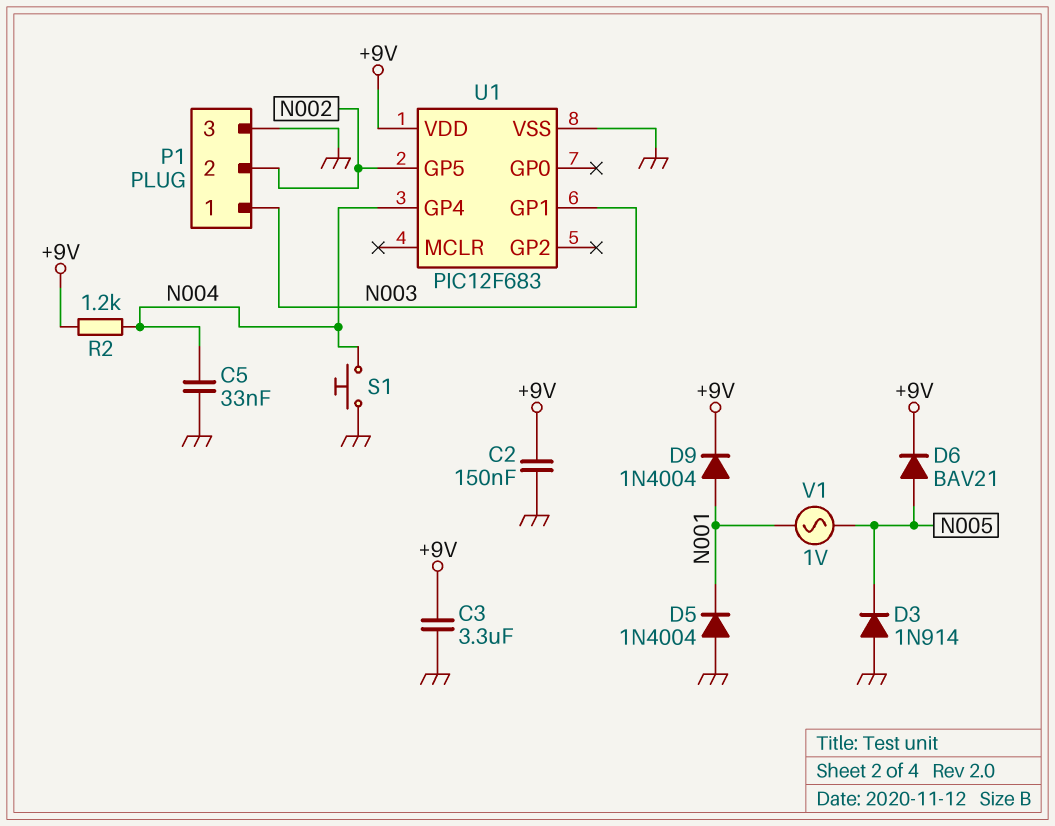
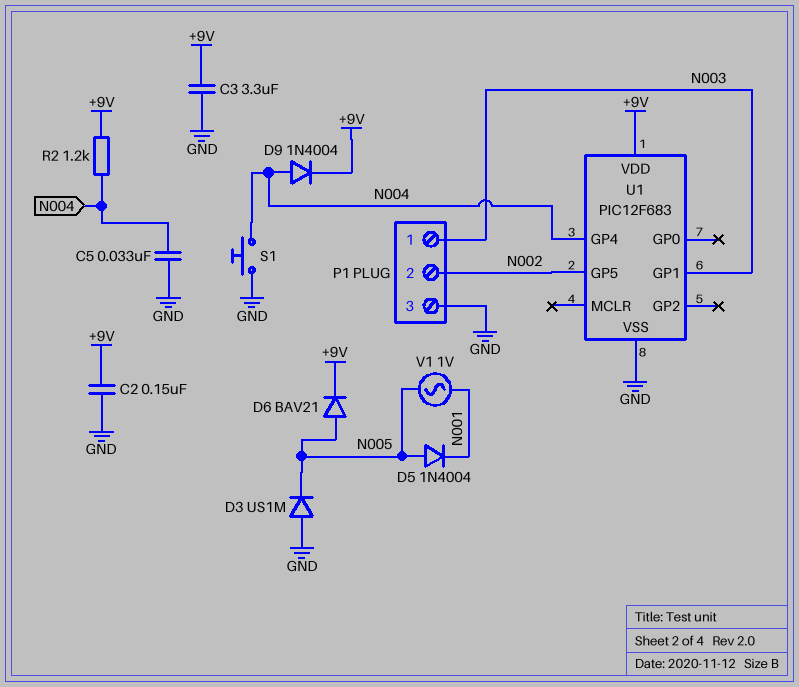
D3: diode 1N914 (A GND, K N005) -> diode US1M (A GND, K N005)
D5: diode 1N4004 (A GND, K N001) -> diode 1N4004 (A N005, K N001)
D9: diode 1N4004 (A N001, K +9V) -> diode 1N4004 (A N004, K +9V)

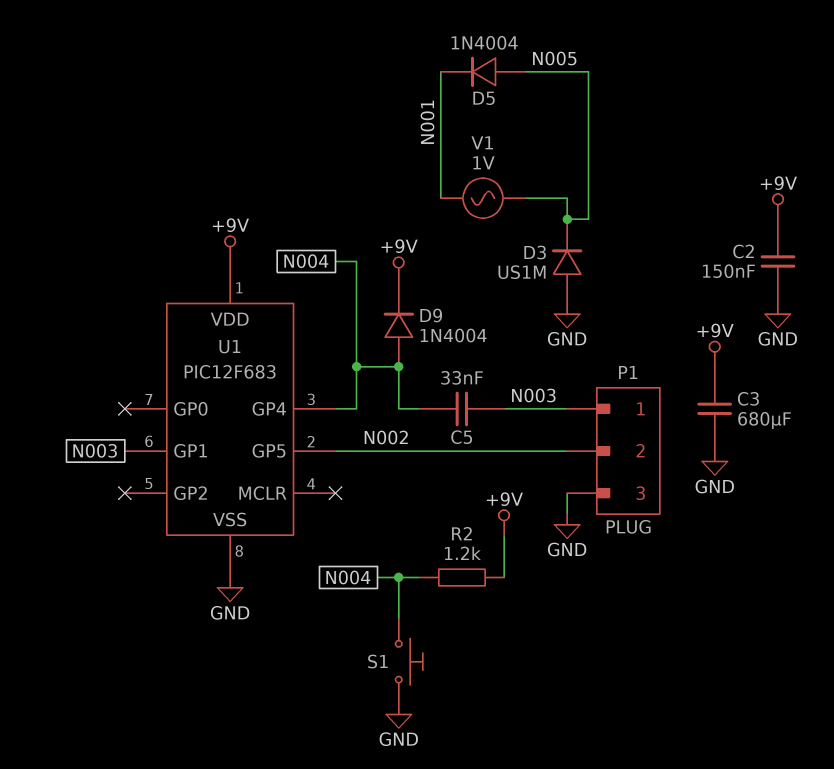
C3: 3.3uF (+9V, GND) -> 680uF (+9V, GND)
C5: 33nF (GND, N004) -> 33nF (N003, N004)
D6: diode BAV21 (A N005, K +9V) -> none

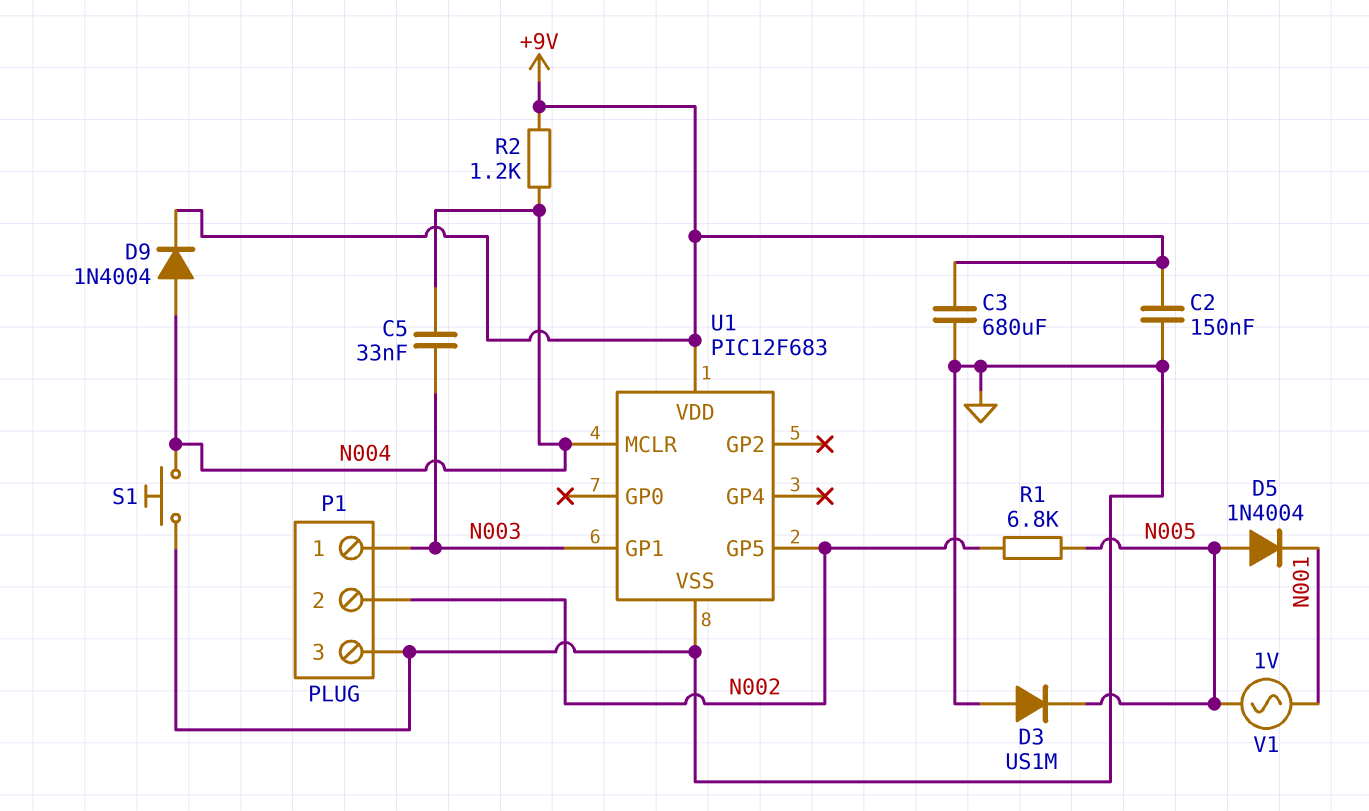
R1: none -> 6.8k (N002, N005)
U1 pin GP4: N004 -> none
U1 pin MCLR: none -> N004

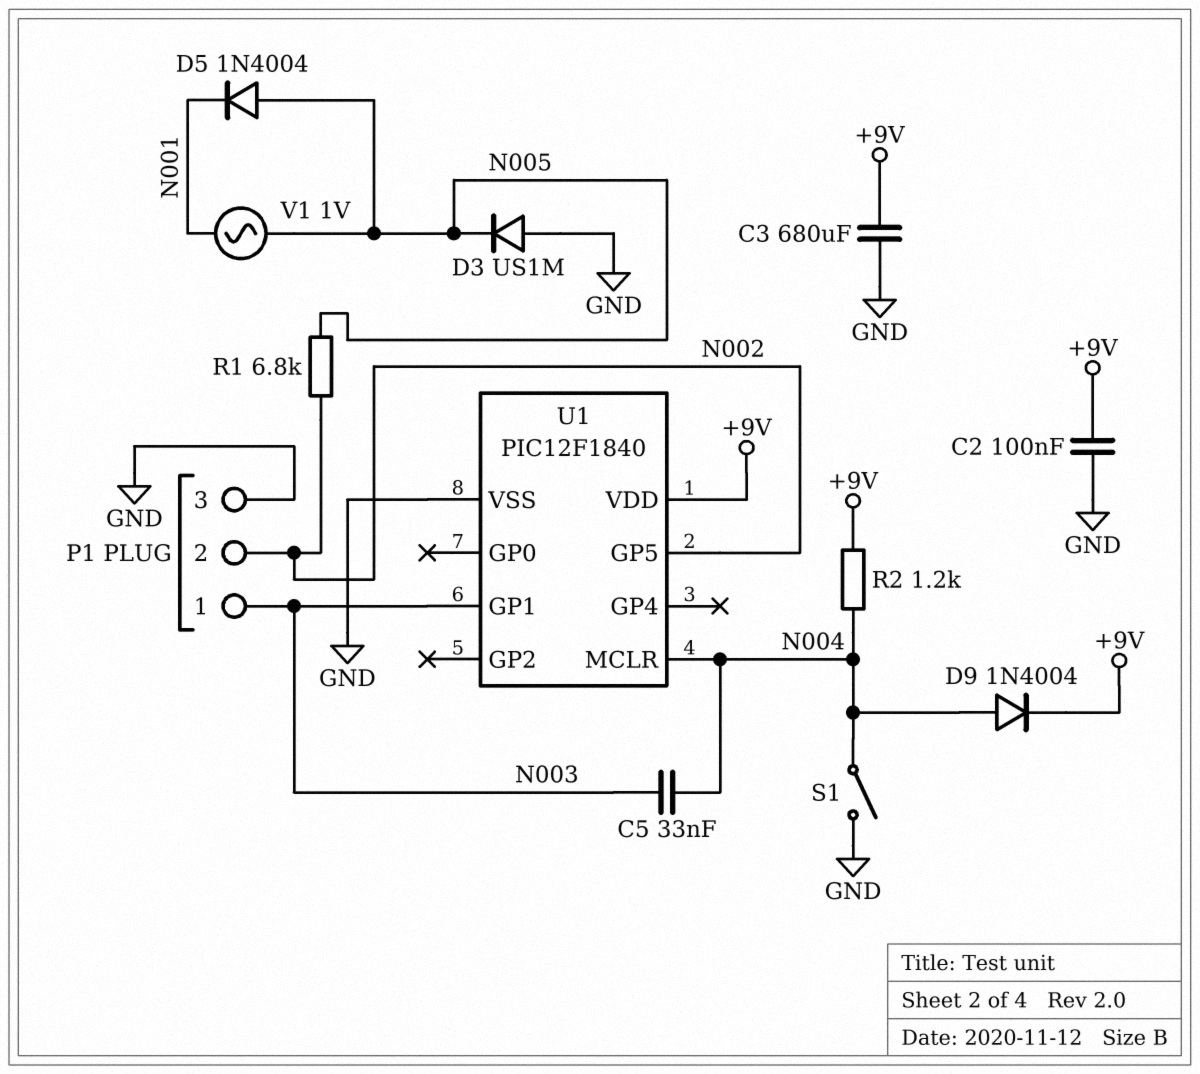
C2: 150nF (+9V, GND) -> 100nF (+9V, GND)
S1: button (GND, N004) -> switch (GND, N004)
U1: PIC12F683 -> PIC12F1840

